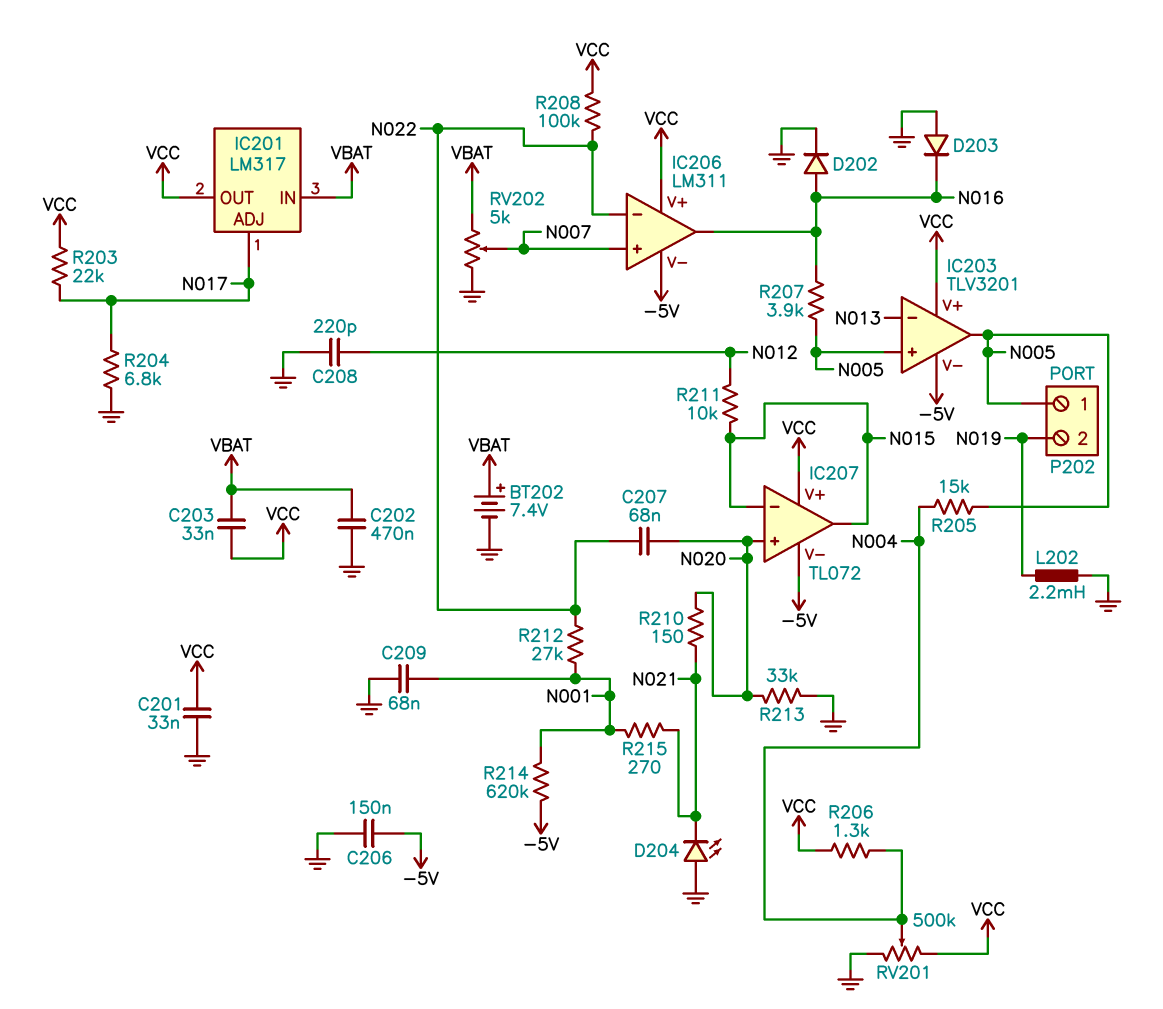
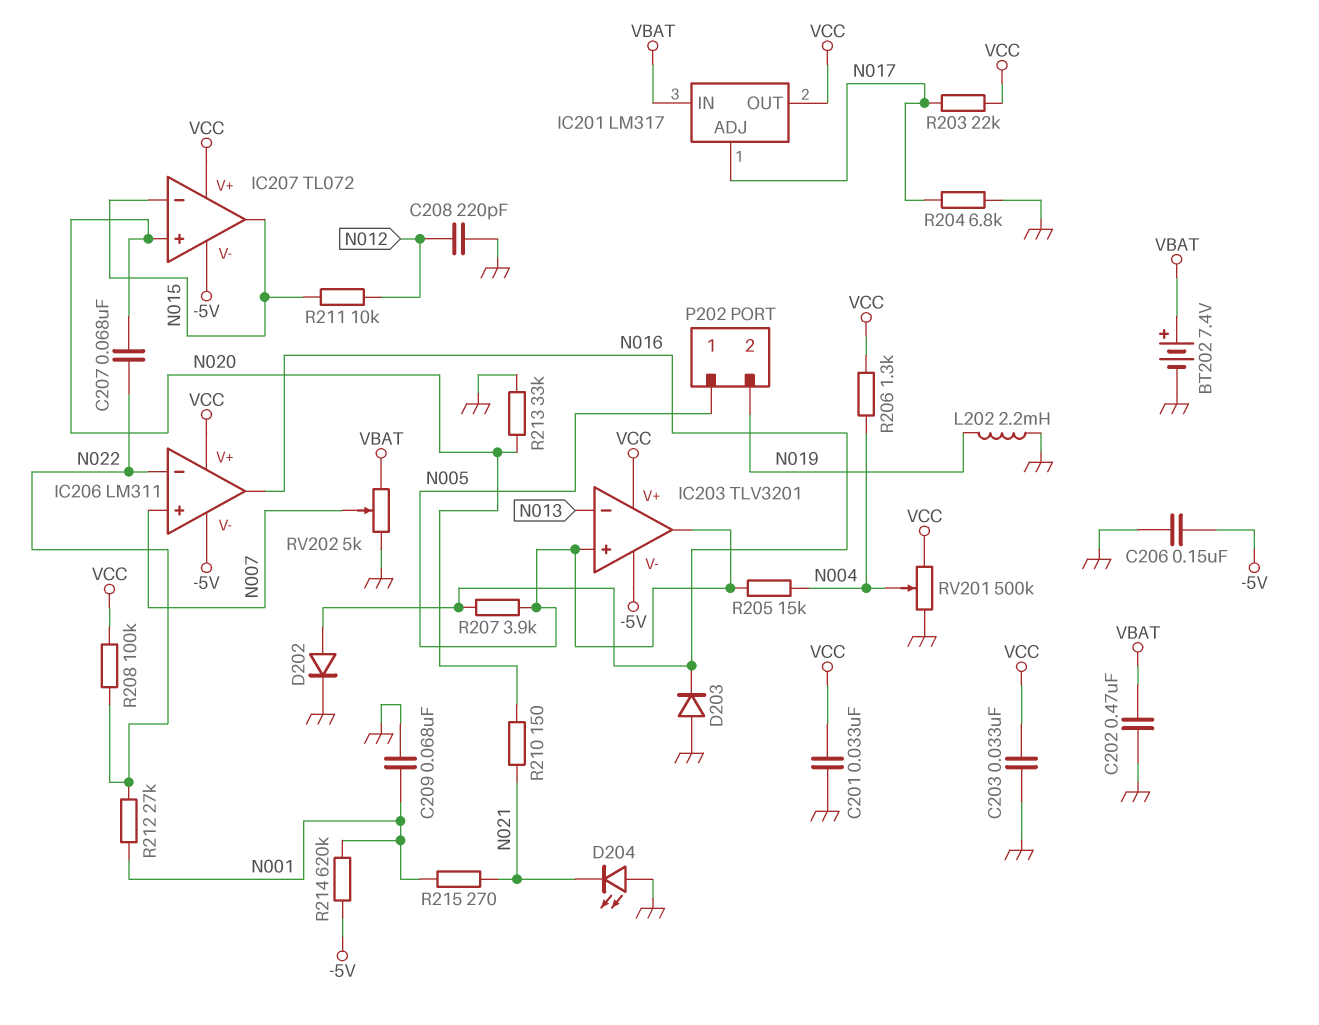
C203: 33nF (VBAT, VCC) -> 33nF (GND, VCC)

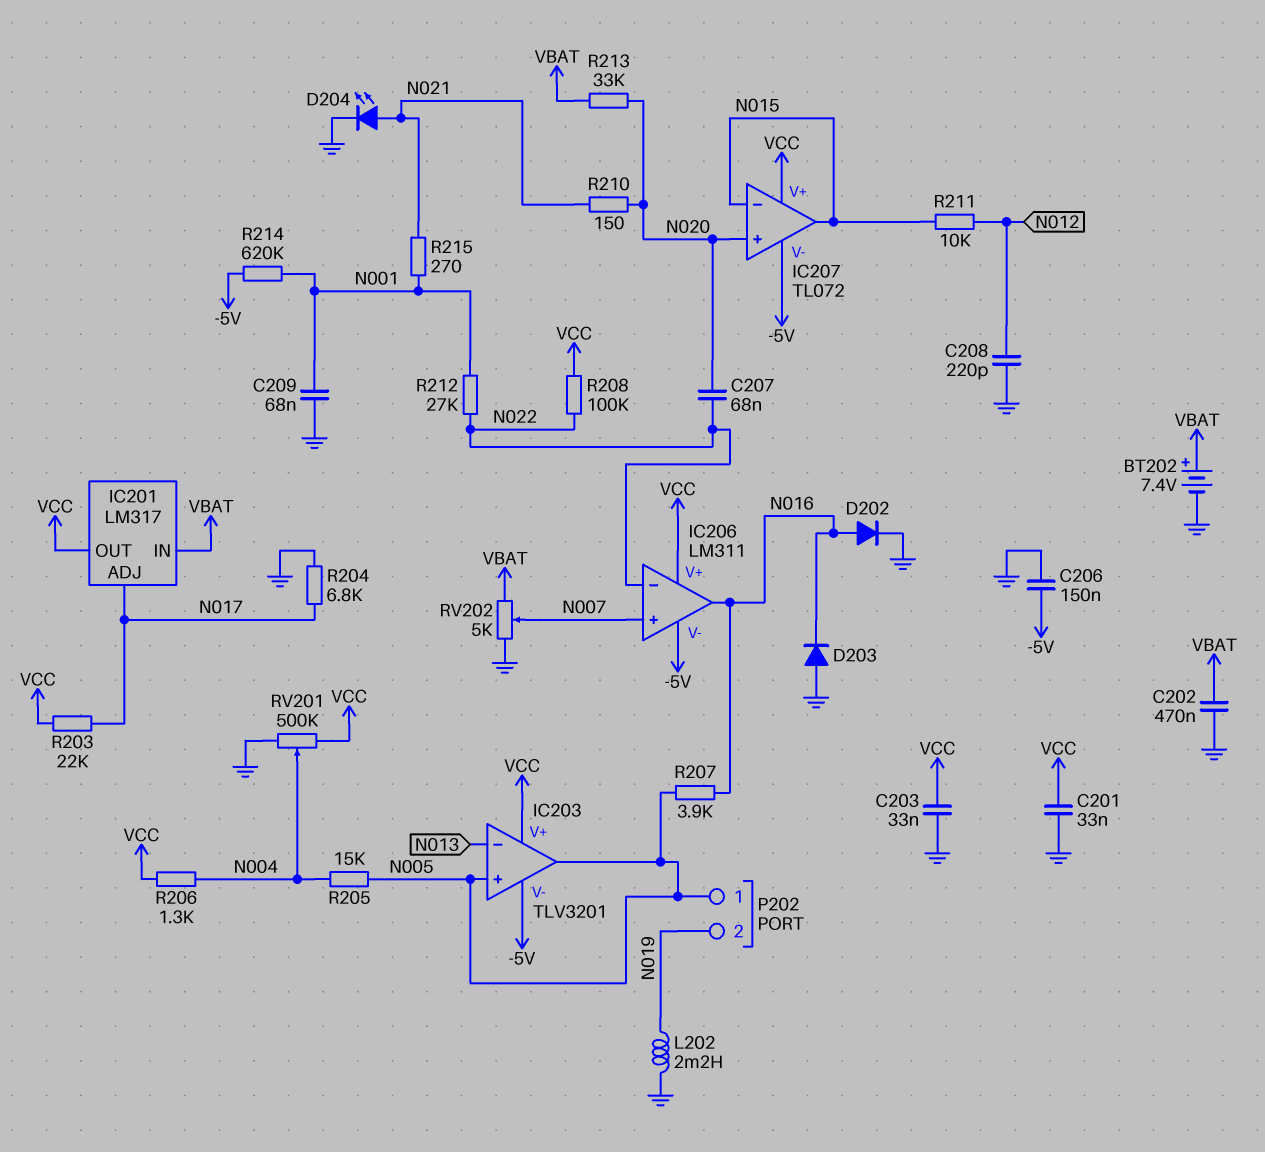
D204: LED (A GND, K N021) -> LED (A N021, K GND)
R213: 33k (GND, N020) -> 33k (N020, VBAT)

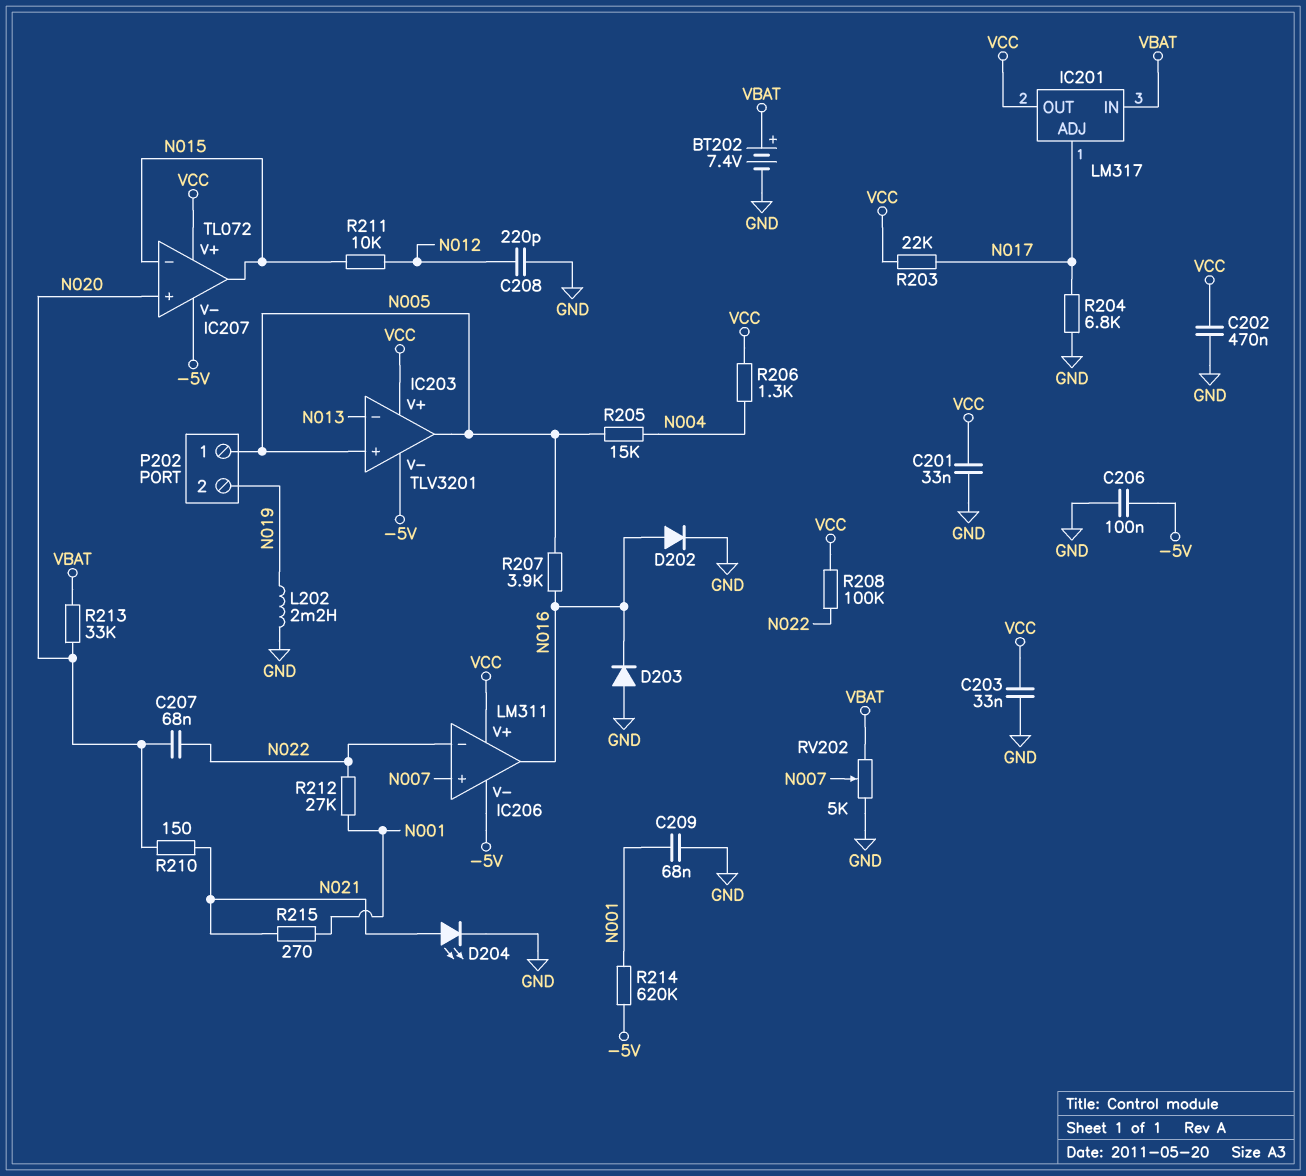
C202: 470nF (GND, VBAT) -> 470nF (GND, VCC)
C206: 150nF (-5V, GND) -> 100nF (-5V, GND)
RV201: 500k (GND, VCC, wiper N004) -> none

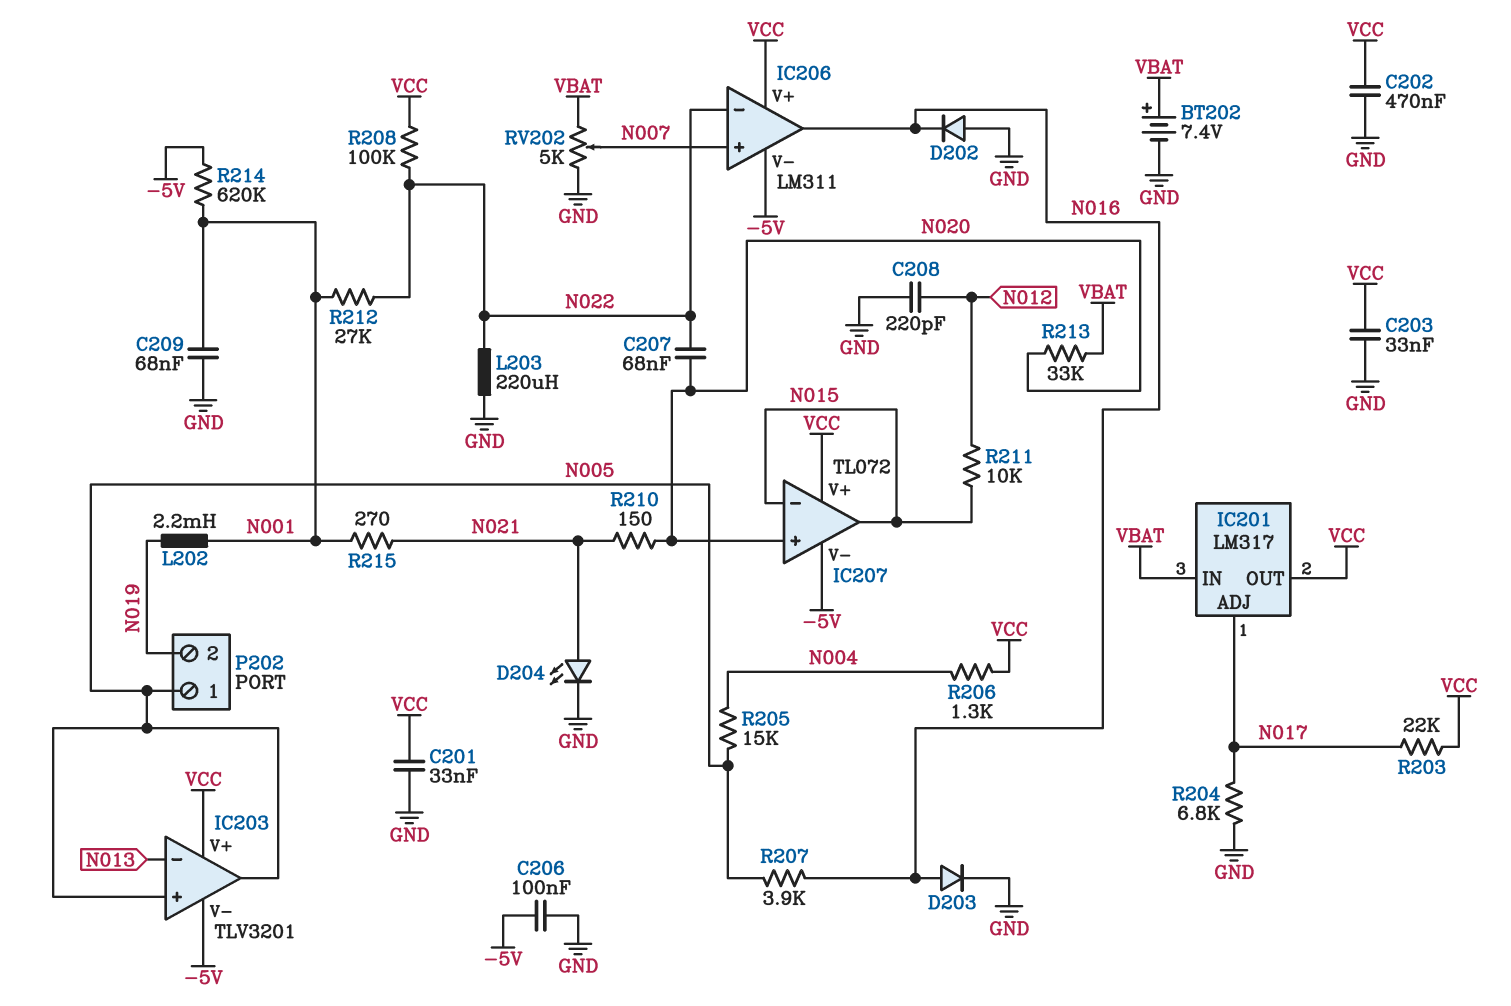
D202: diode (A N016, K GND) -> diode (A GND, K N016)
D203: diode (A GND, K N016) -> diode (A N016, K GND)
L202: 2.2mH (GND, N019) -> 2.2mH (N001, N019)
L203: none -> 220uH (GND, N022)

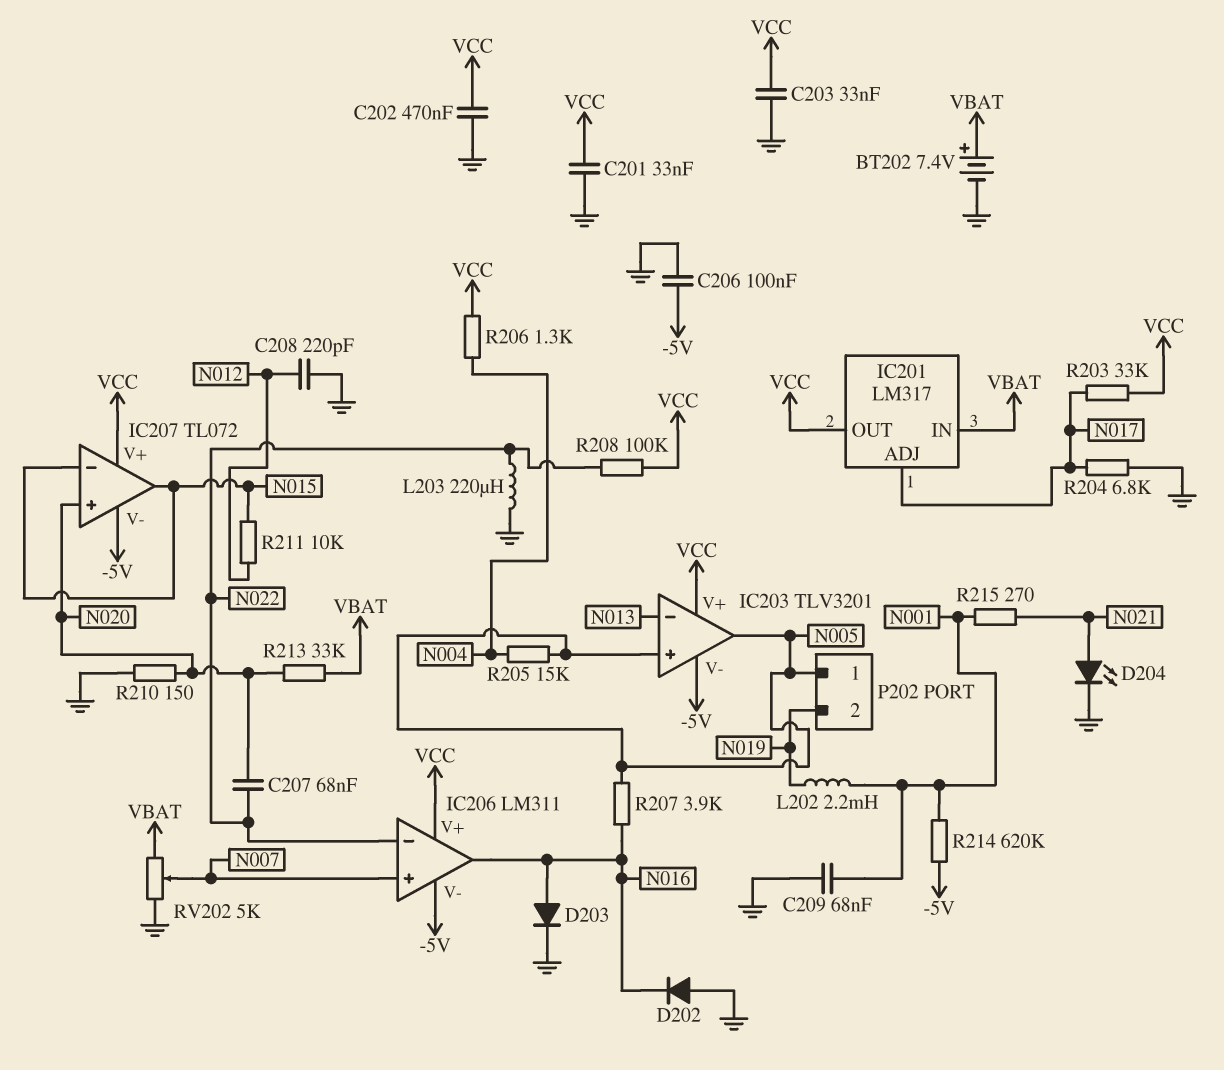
R203: 22k (N017, VCC) -> 33k (N017, VCC)
R210: 150 (N020, N021) -> 150 (GND, N020)
R212: 27k (N001, N022) -> none

